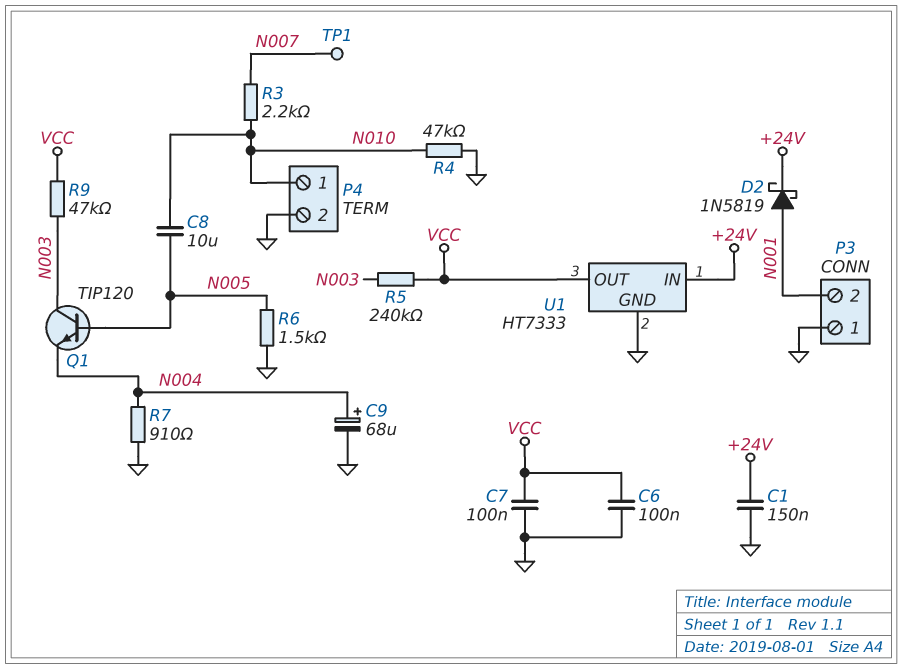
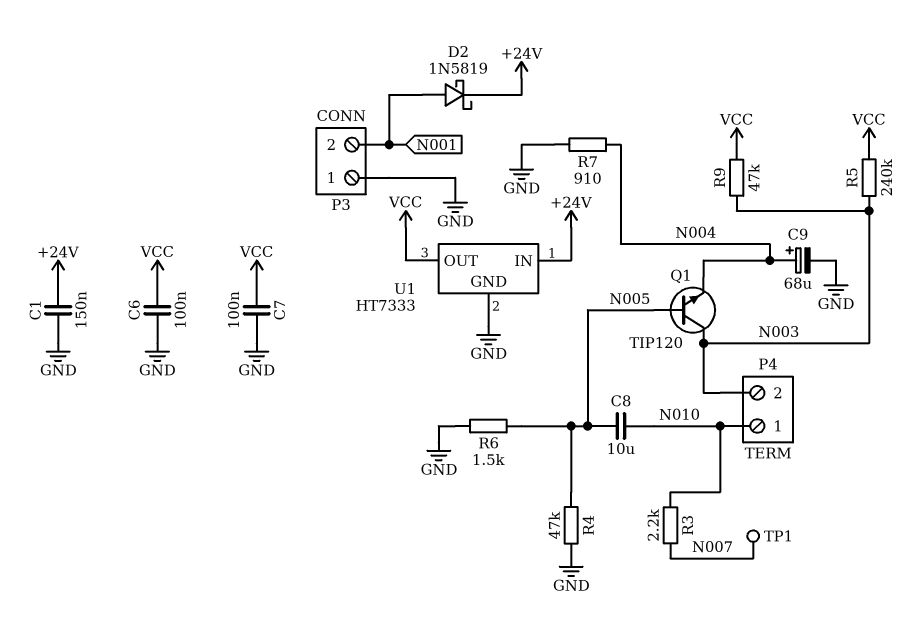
P4 pin 2: GND -> N003
R4: 47k (GND, N010) -> 47k (GND, N005)

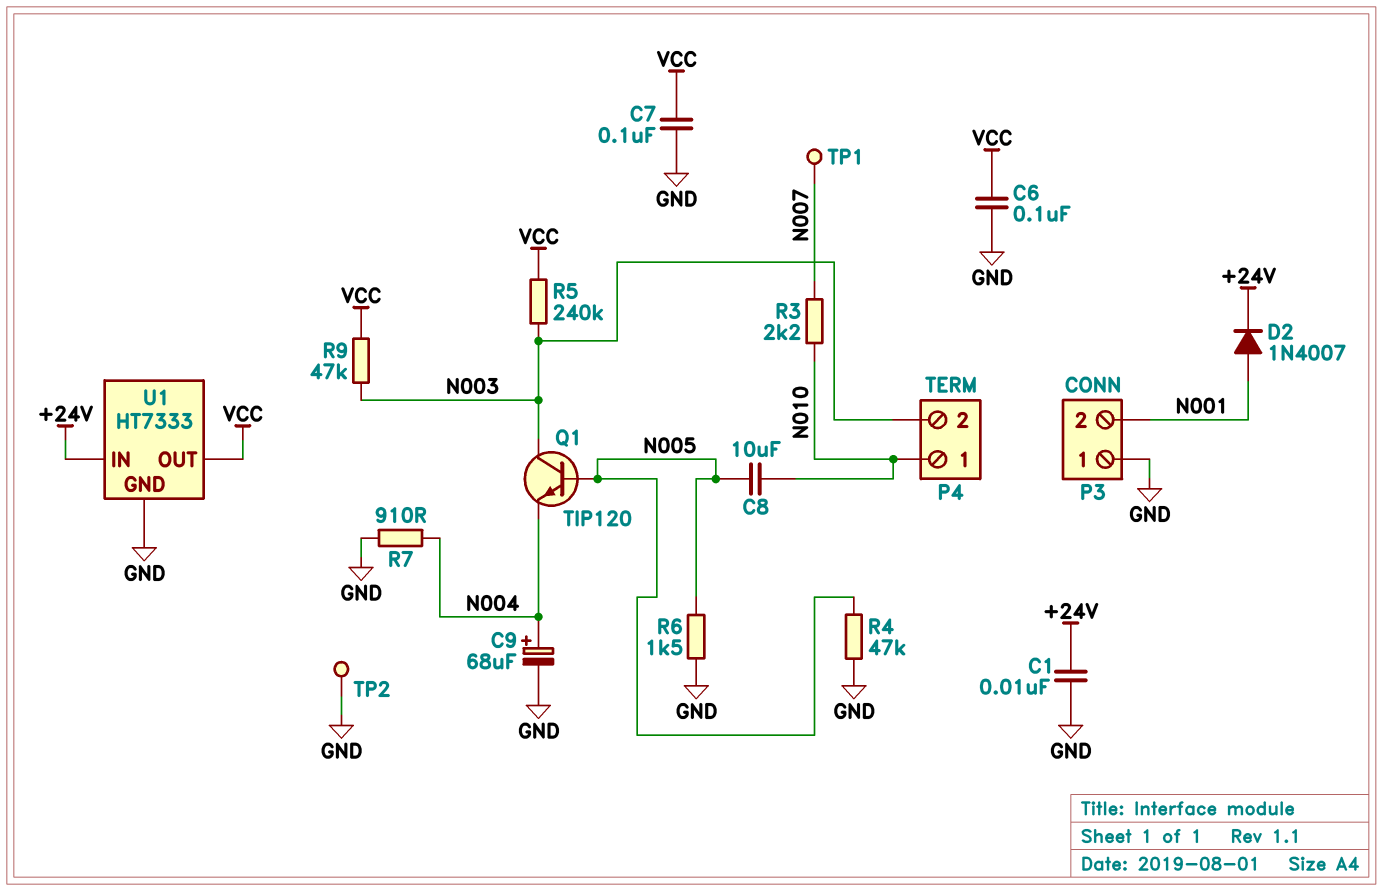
C1: 150nF (+24V, GND) -> 10nF (+24V, GND)
D2: schottky 1N5819 (A N001, K +24V) -> diode 1N4007 (A N001, K +24V)
TP2: none -> test point (GND)

